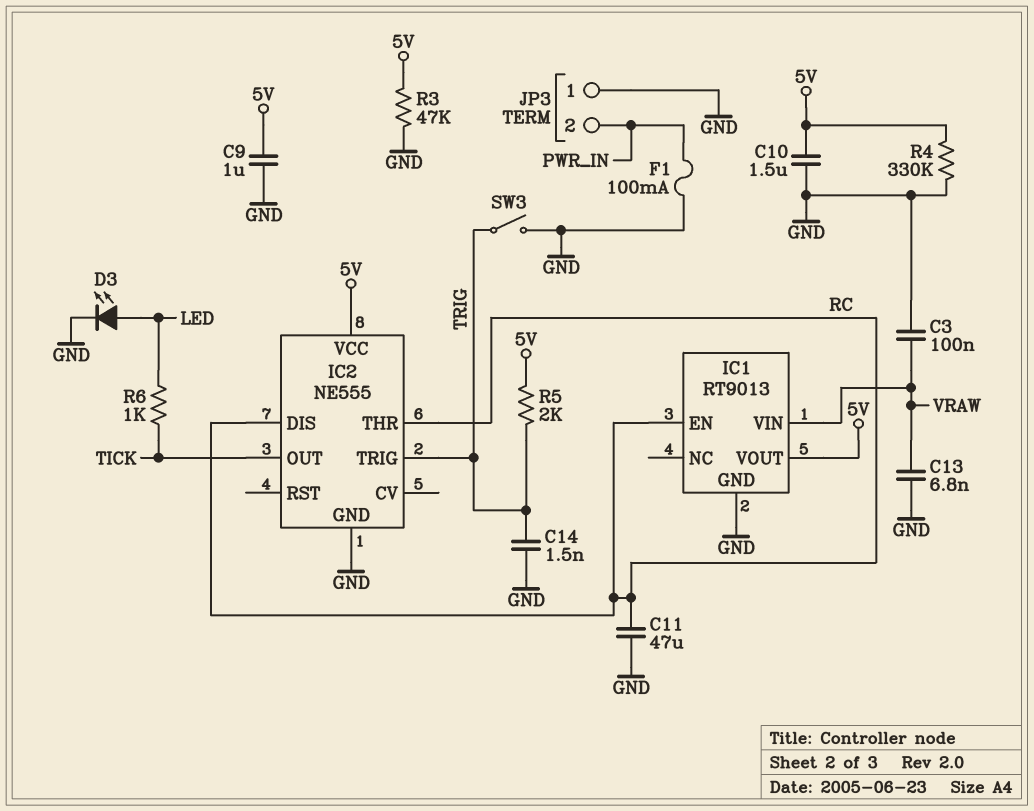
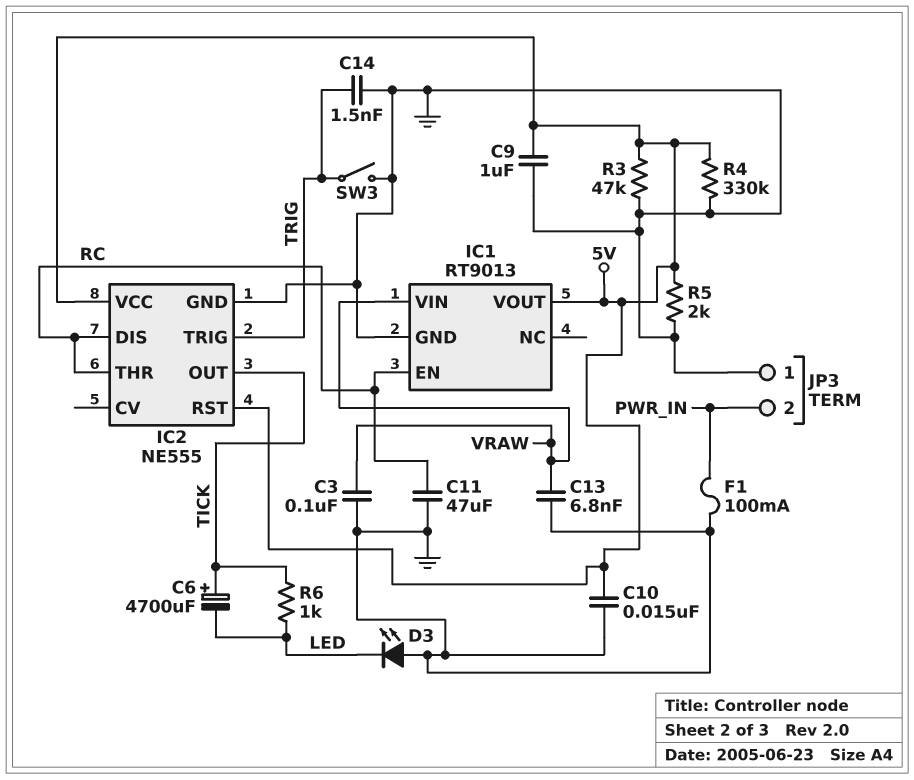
C6: none -> 4700uF (plus TICK, minus LED)
C10: 1.5uF (5V, GND) -> 15nF (5V, GND)
D3: LED (A LED, K GND) -> LED (A GND, K LED)
IC2 pin RST: none -> 5V
R5: 2k (5V, TRIG) -> 2k (5V, GND)

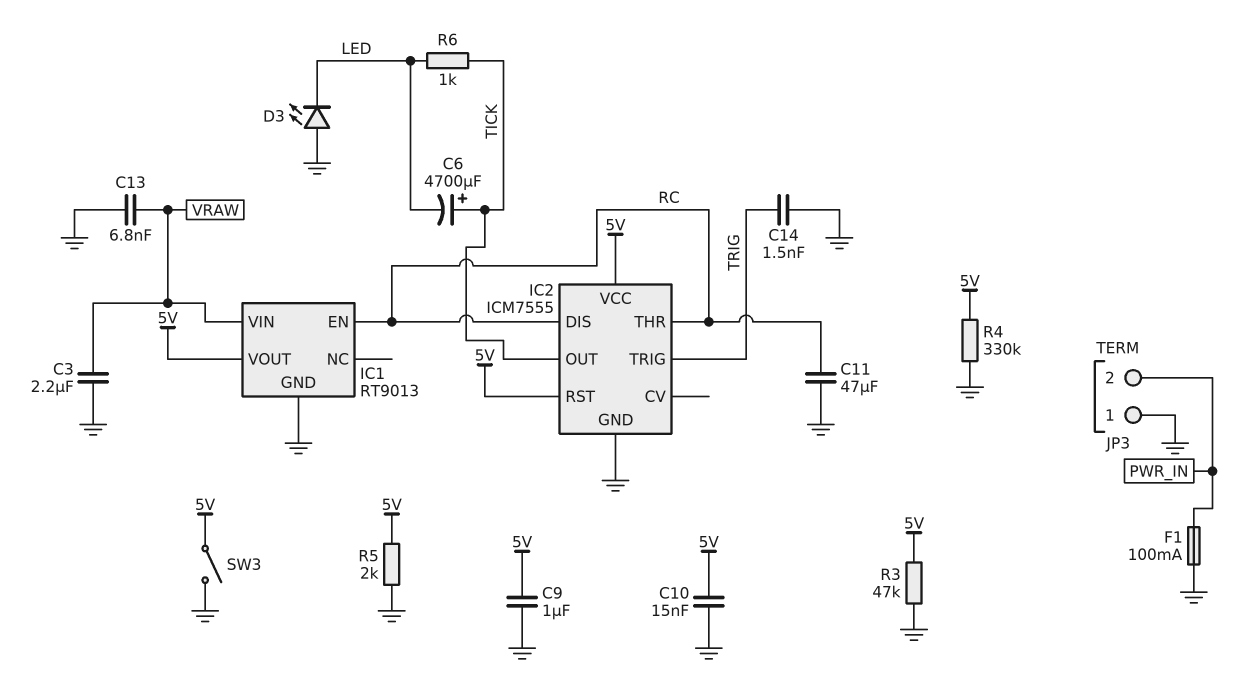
C3: 100nF (GND, VRAW) -> 2.2uF (GND, VRAW)
IC2: NE555 -> ICM7555
SW3: switch (GND, TRIG) -> switch (5V, GND)

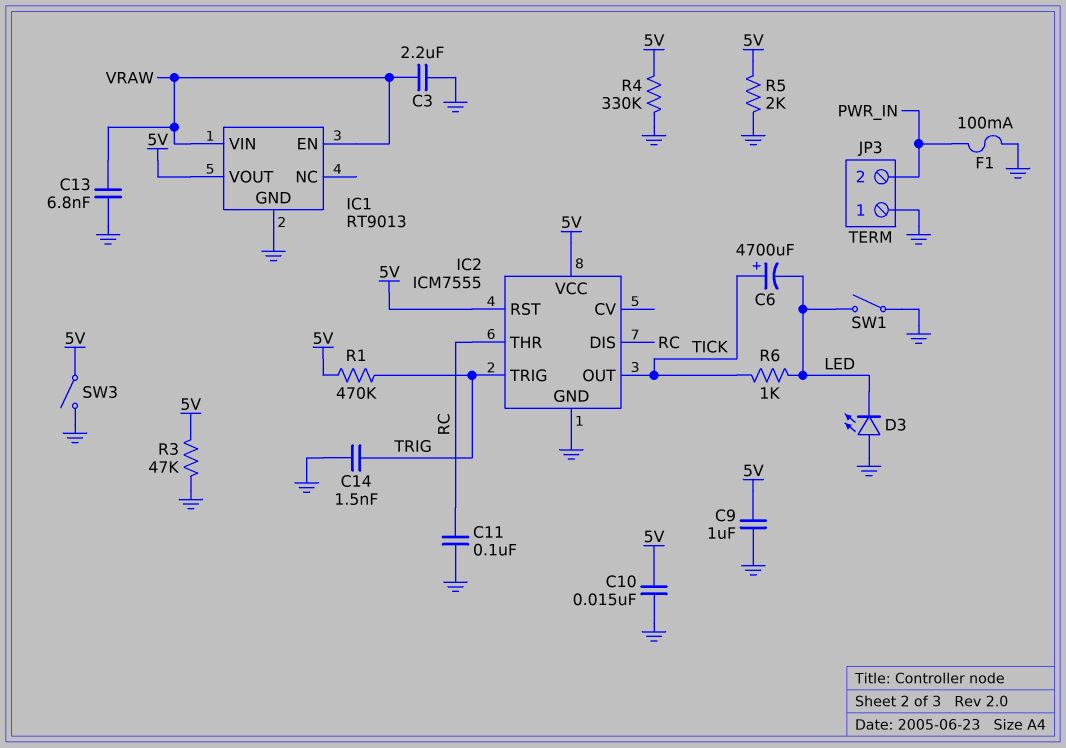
C11: 47uF (GND, RC) -> 100nF (GND, RC)
IC1 pin EN: RC -> VRAW
R1: none -> 470k (5V, TRIG)
SW1: none -> switch (GND, LED)

